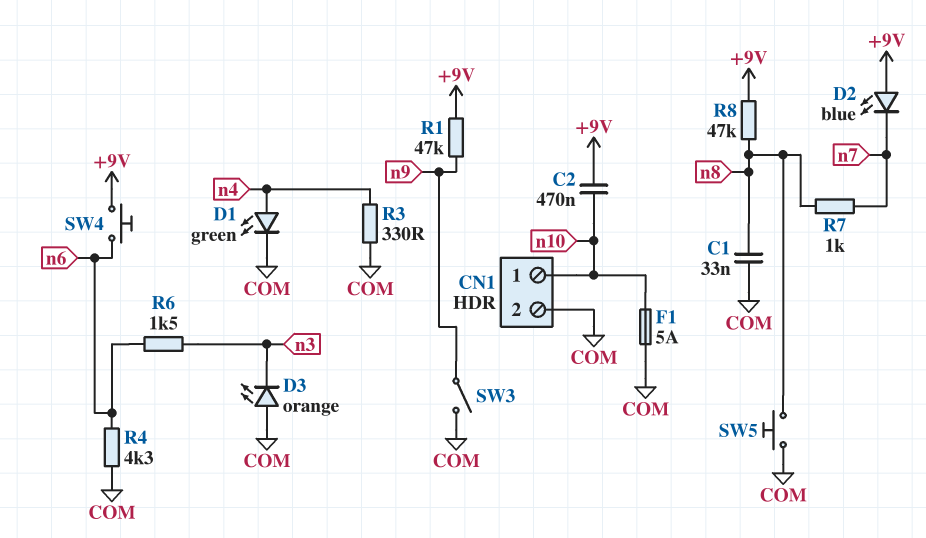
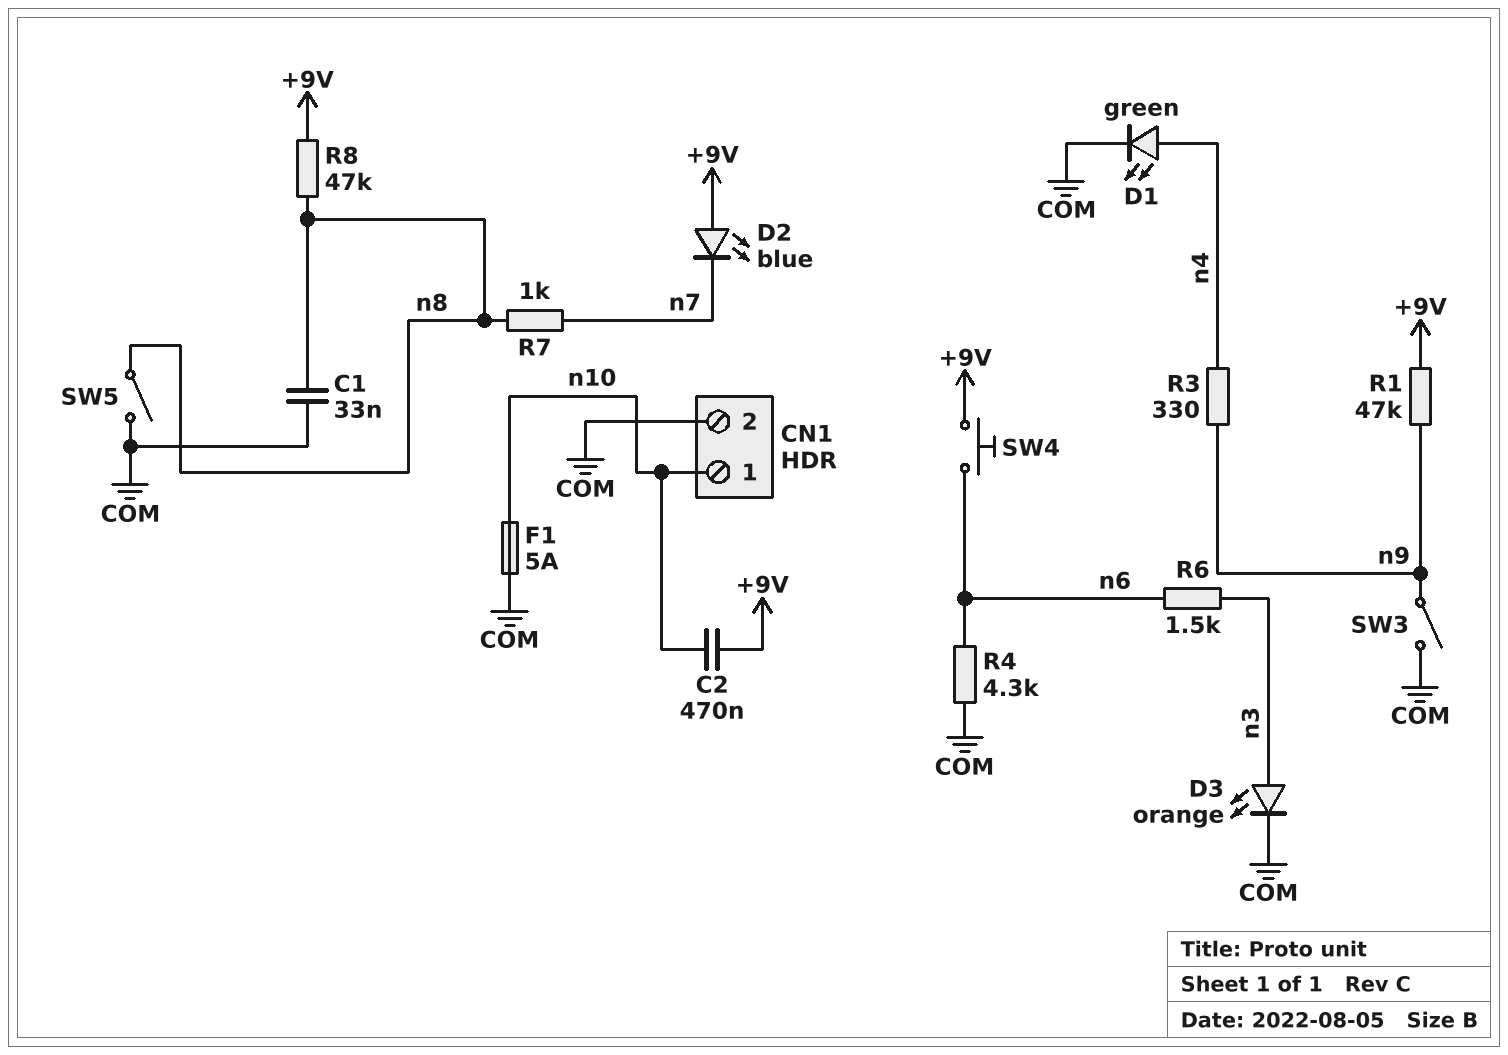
D3: LED orange (A COM, K n3) -> LED orange (A n3, K COM)
R3: 330 (COM, n4) -> 330 (n4, n9)
SW5: button (COM, n8) -> switch (COM, n8)

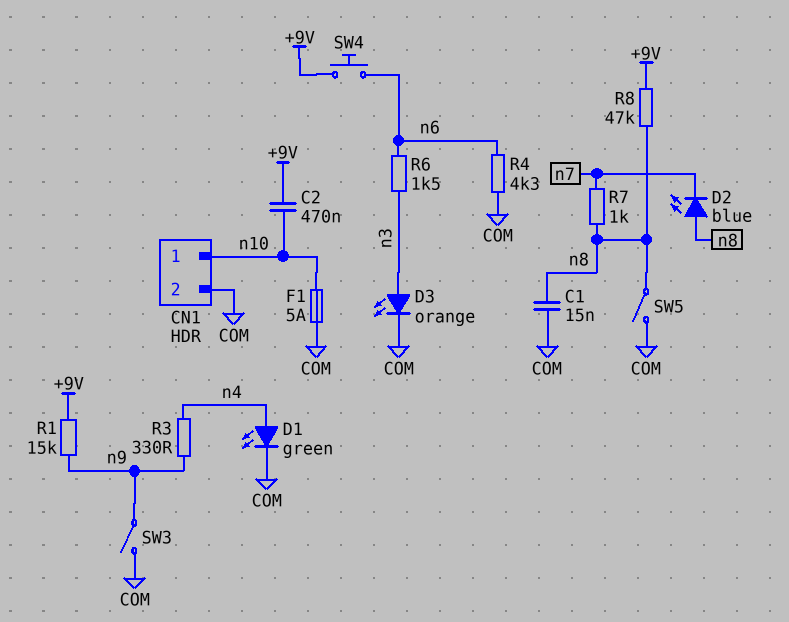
C1: 33nF (COM, n8) -> 15nF (COM, n8)
D2: LED blue (A +9V, K n7) -> LED blue (A n8, K n7)
R1: 47k (+9V, n9) -> 15k (+9V, n9)

